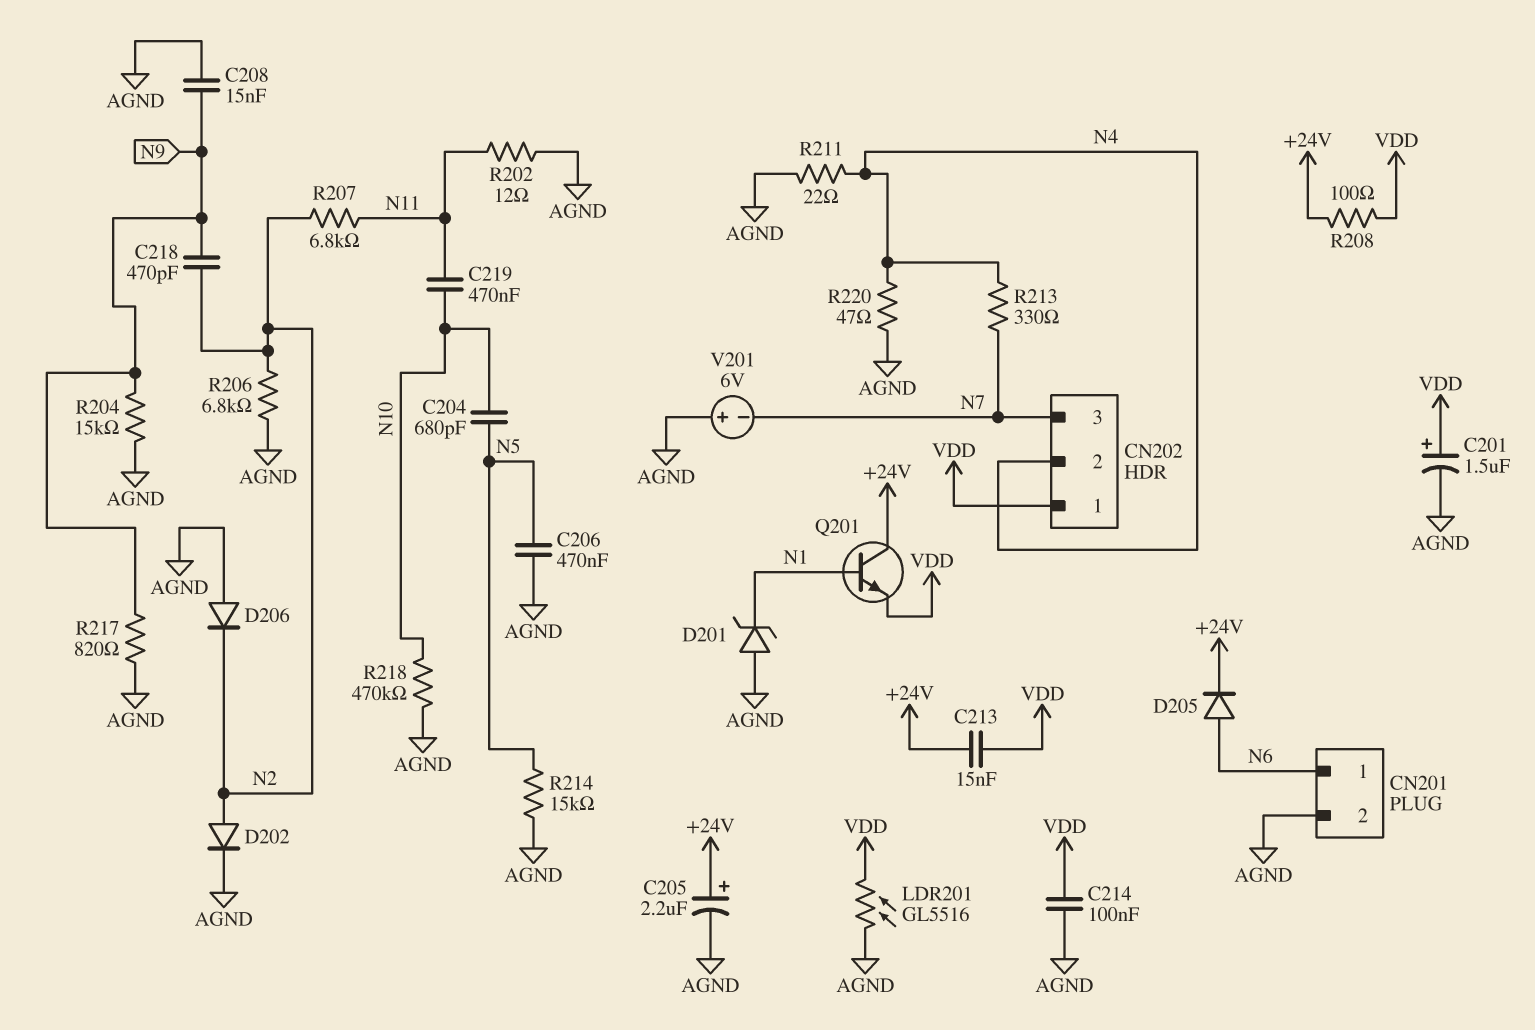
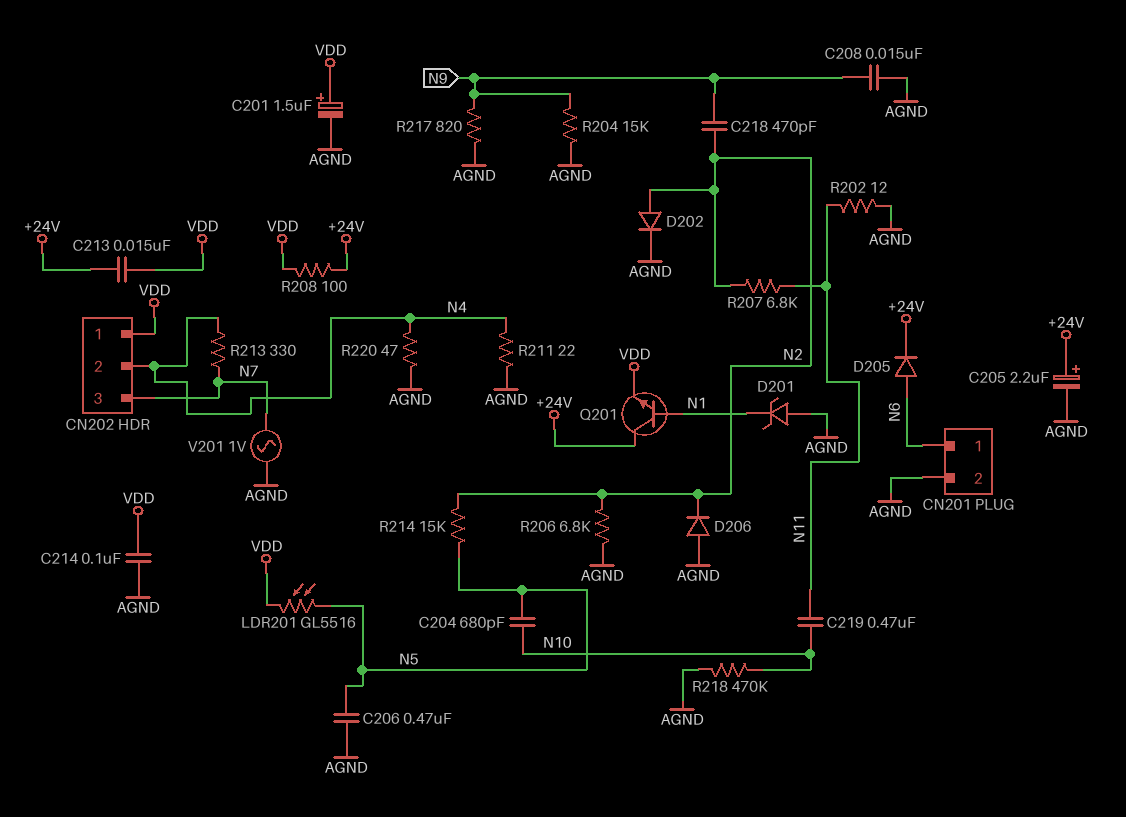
LDR201: GL5516 (AGND, VDD) -> GL5516 (N5, VDD)
R214: 15k (AGND, N5) -> 15k (N2, N5)
V201: 6V (plus AGND, minus N7) -> AC 1V (AGND, N7)

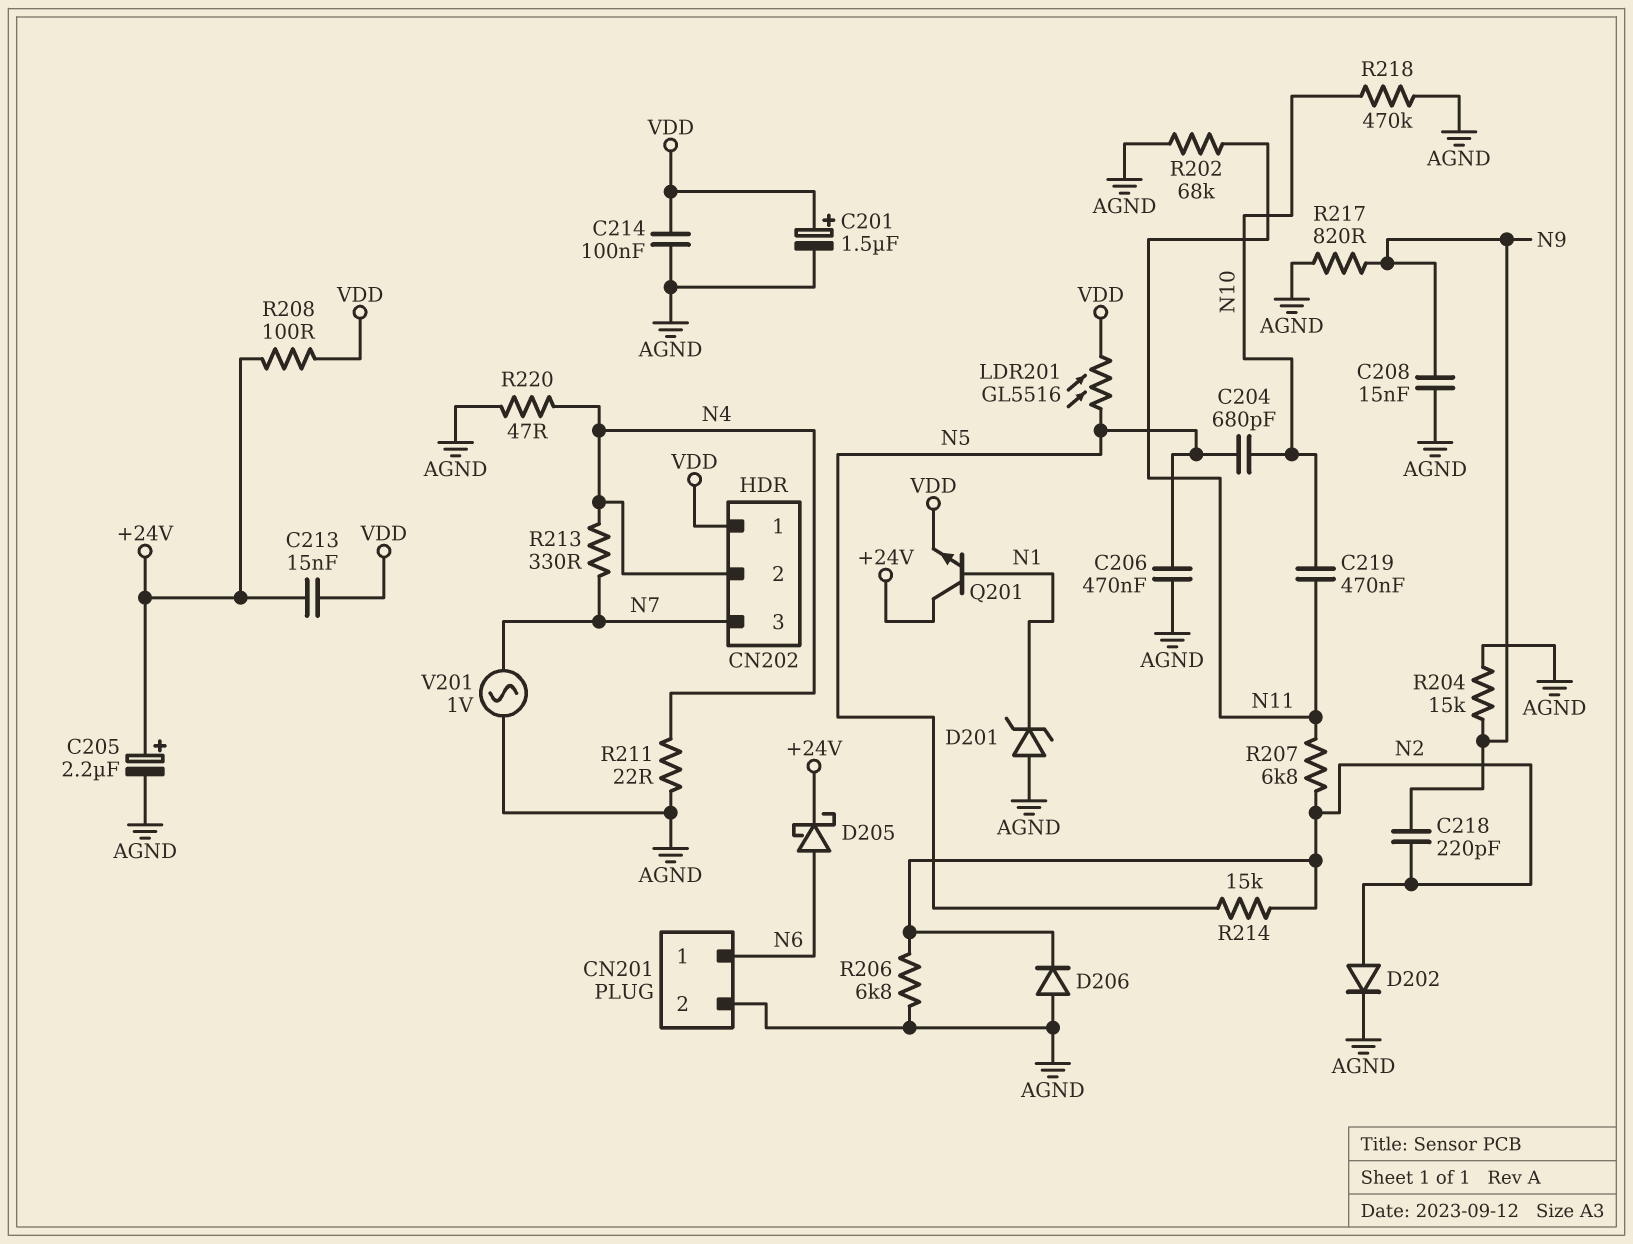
C218: 470pF (N2, N9) -> 220pF (N2, N9)
D205: diode (A N6, K +24V) -> schottky (A N6, K +24V)
R202: 12 (AGND, N11) -> 68k (AGND, N11)

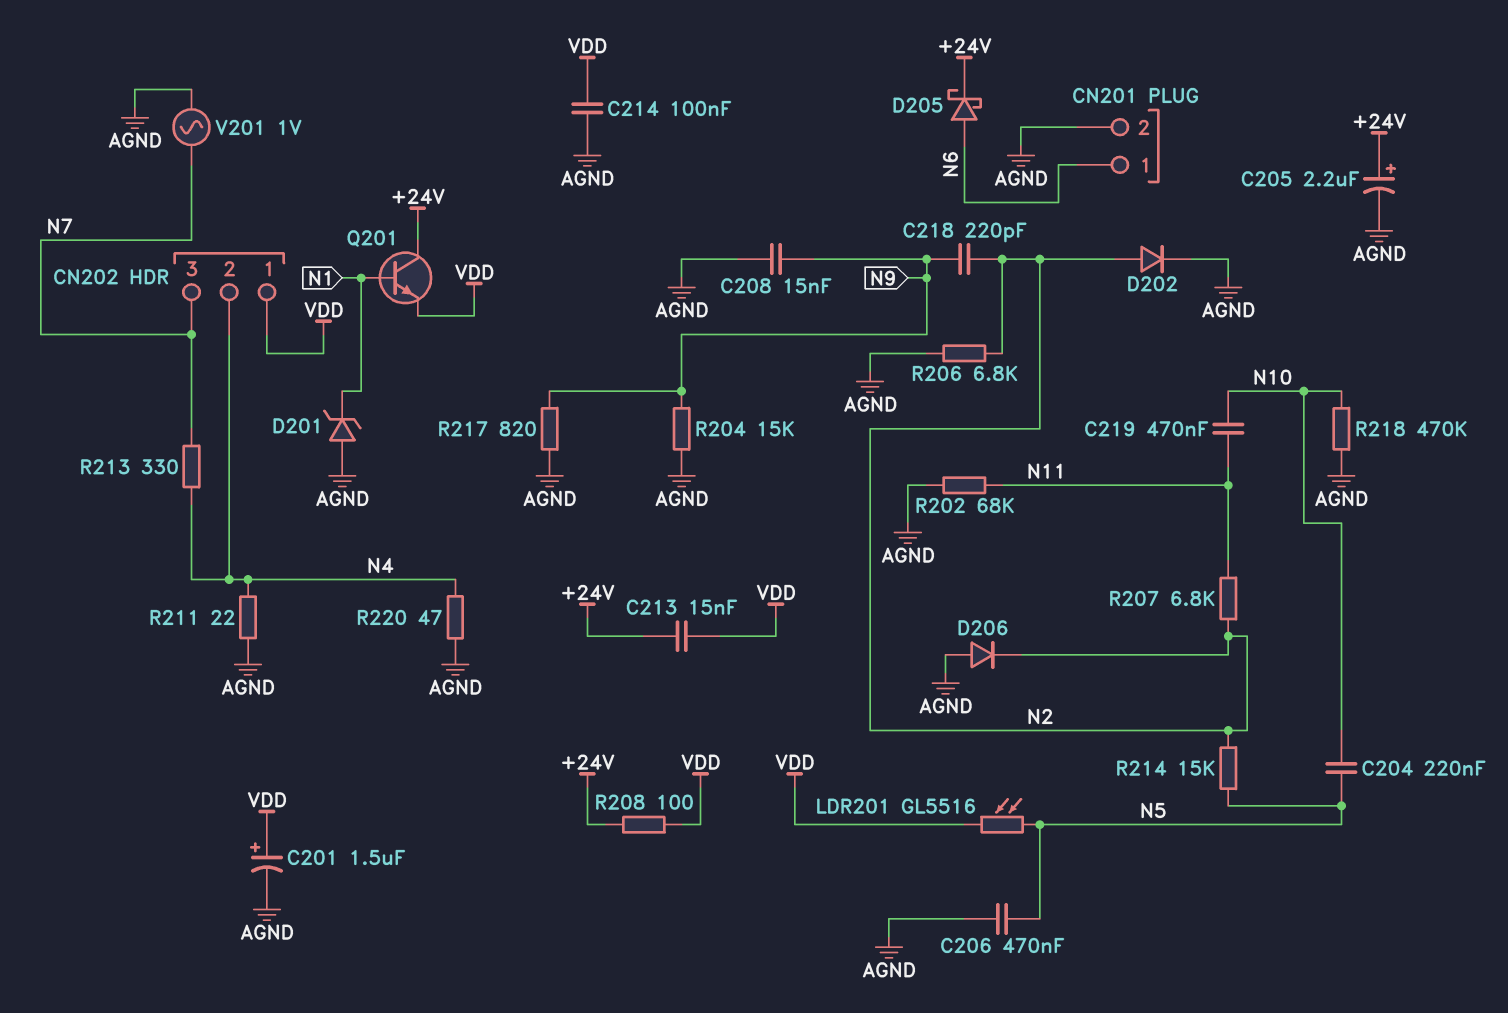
C204: 680pF (N5, N10) -> 220nF (N5, N10)

